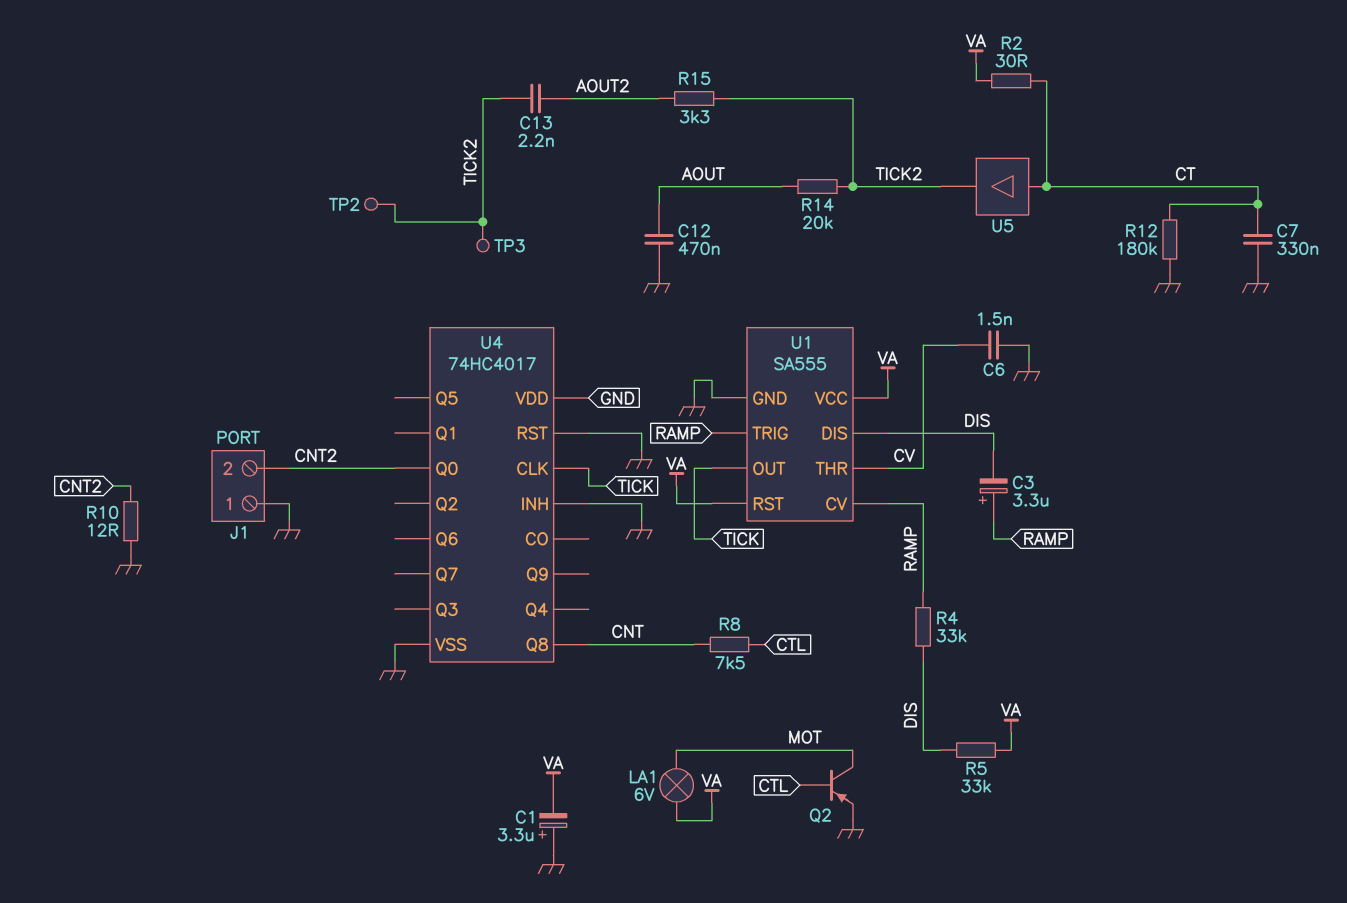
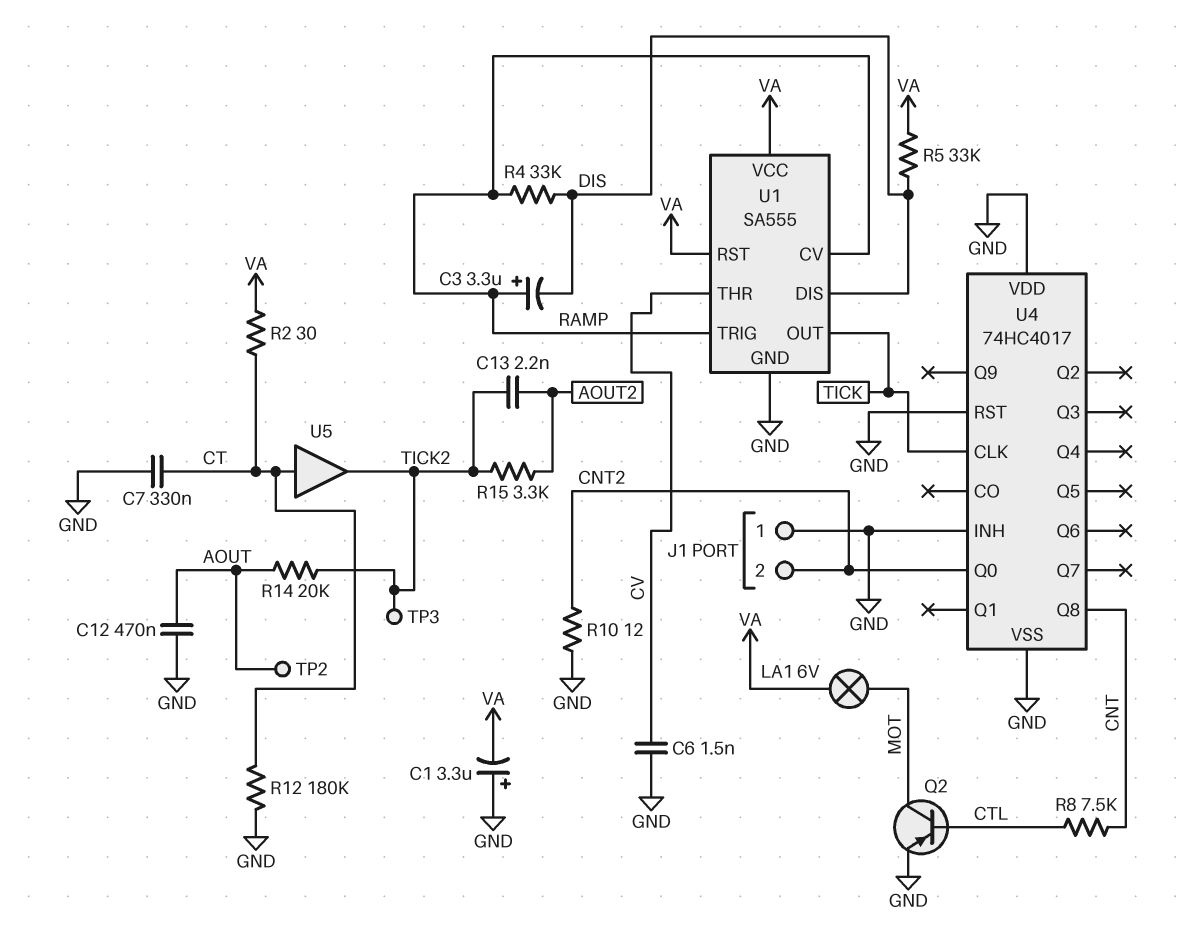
TP2: test point (TICK2) -> test point (AOUT)

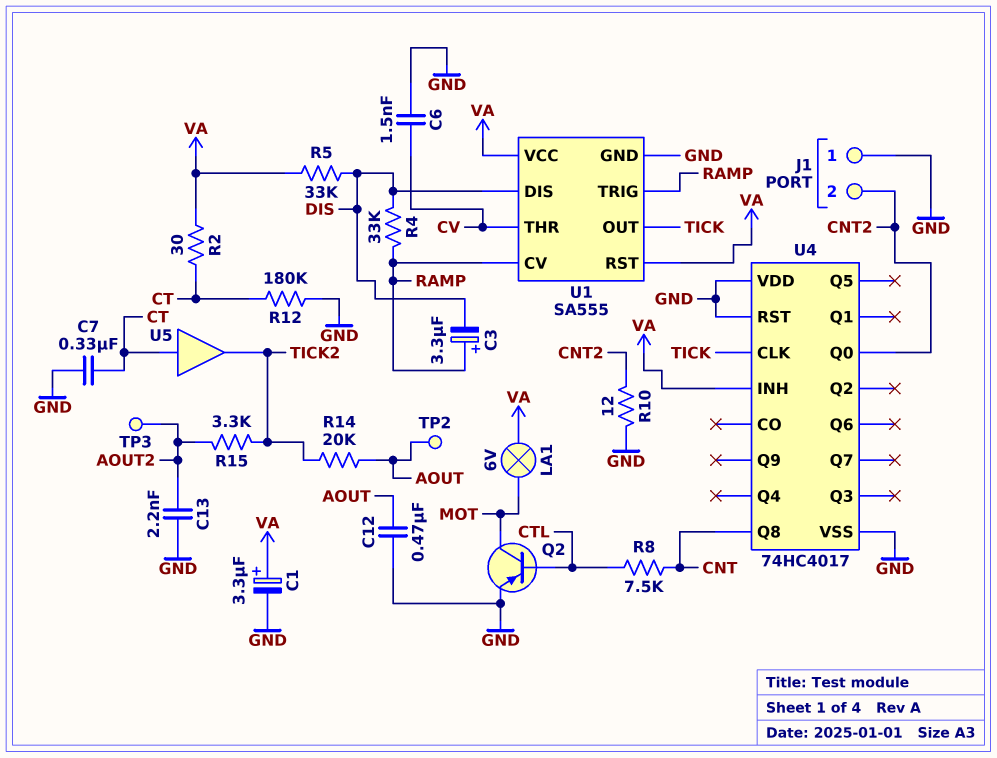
C1: 3.3uF (plus GND, minus VA) -> 3.3uF (plus VA, minus GND)
C13: 2.2nF (AOUT2, TICK2) -> 2.2nF (AOUT2, GND)
TP3: test point (TICK2) -> test point (AOUT2)
U4 pin INH: GND -> VA

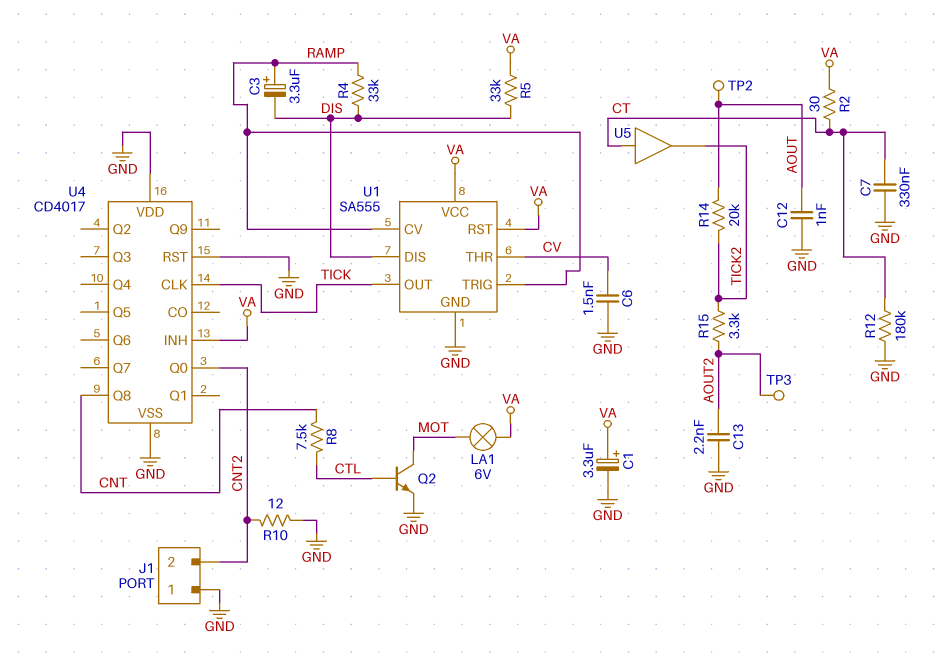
C12: 470nF (AOUT, GND) -> 1nF (AOUT, GND)
Q2: PNP (B CTL, C MOT, E GND) -> NPN (B CTL, C MOT, E GND)
U4: 74HC4017 -> CD4017

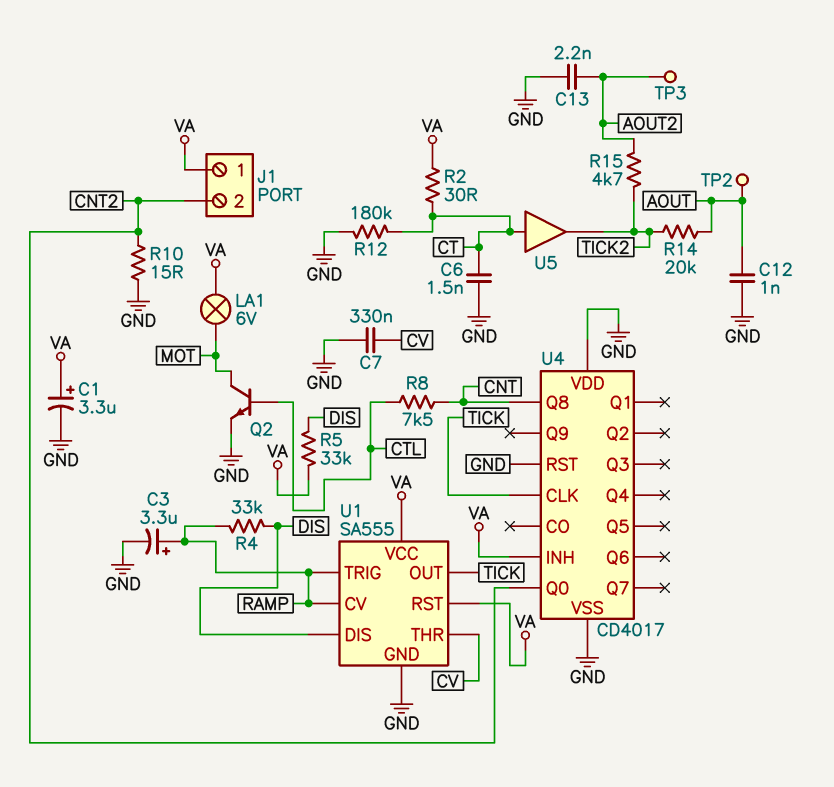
C3: 3.3uF (plus RAMP, minus DIS) -> 3.3uF (plus RAMP, minus GND)
C6: 1.5nF (CV, GND) -> 1.5nF (CT, GND)
C7: 330nF (CT, GND) -> 330nF (CV, GND)
J1 pin 1: GND -> VA
R10: 12 (CNT2, GND) -> 15 (CNT2, GND)
R15: 3.3k (AOUT2, TICK2) -> 4.7k (AOUT2, TICK2)

